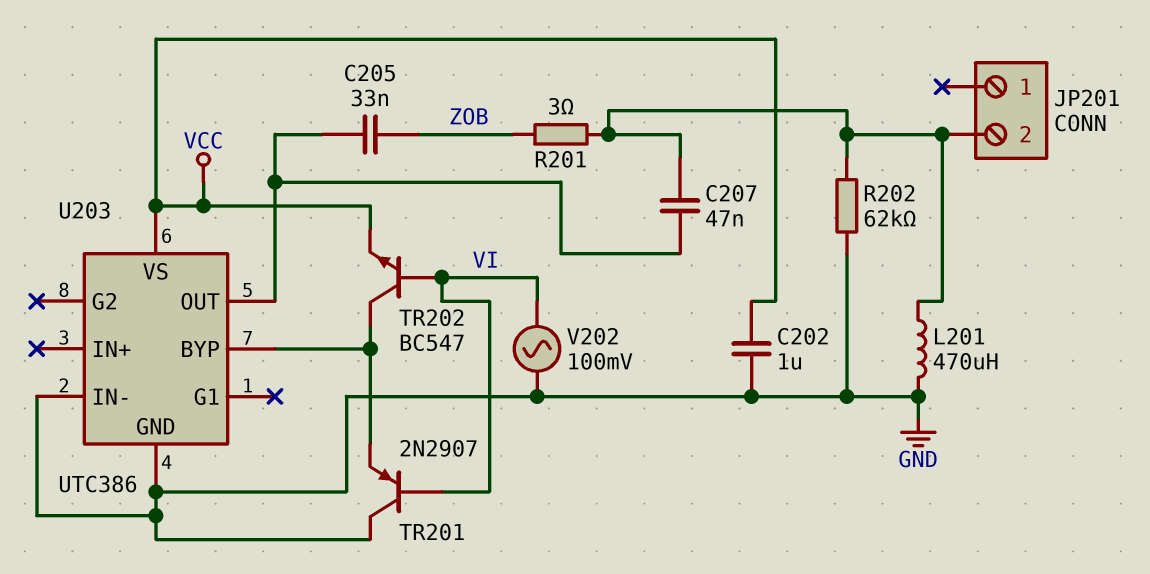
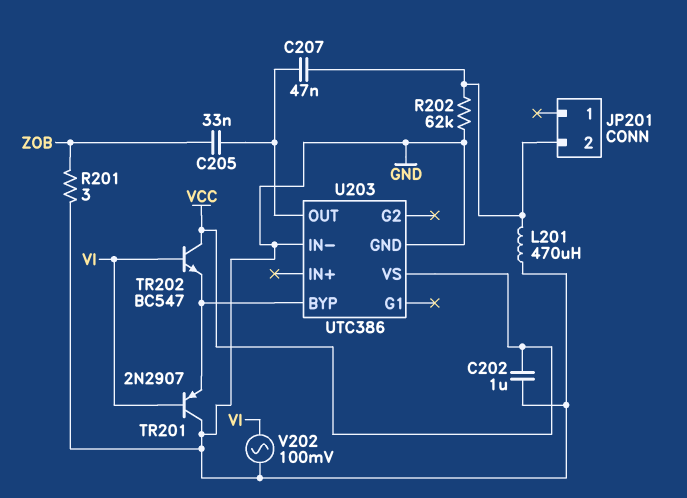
R201: 3 (JP201/2, ZOB) -> 3 (GND, ZOB)
TR202: NPN BC547 (B VI, C U203/BYP, E VCC) -> NPN BC547 (B VI, C VCC, E U203/BYP)

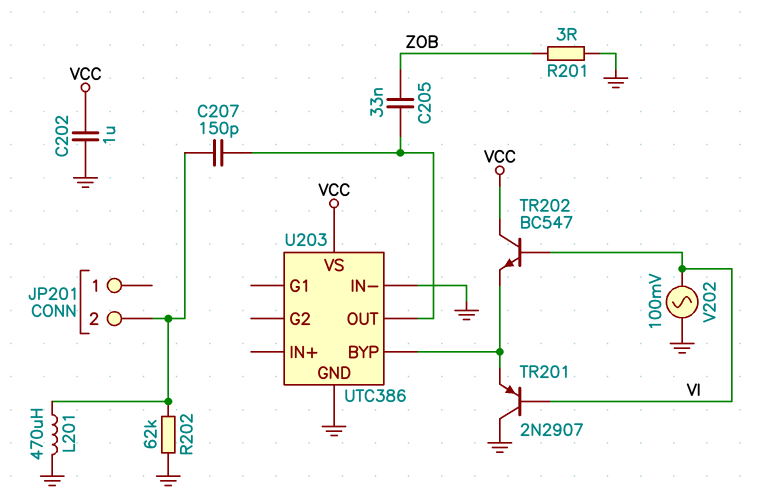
C207: 47nF (JP201/2, U203/OUT) -> 150pF (JP201/2, U203/OUT)

